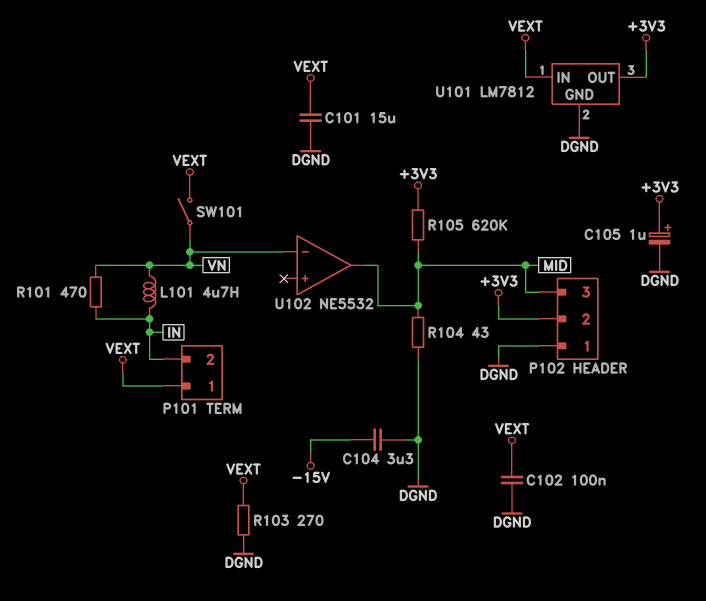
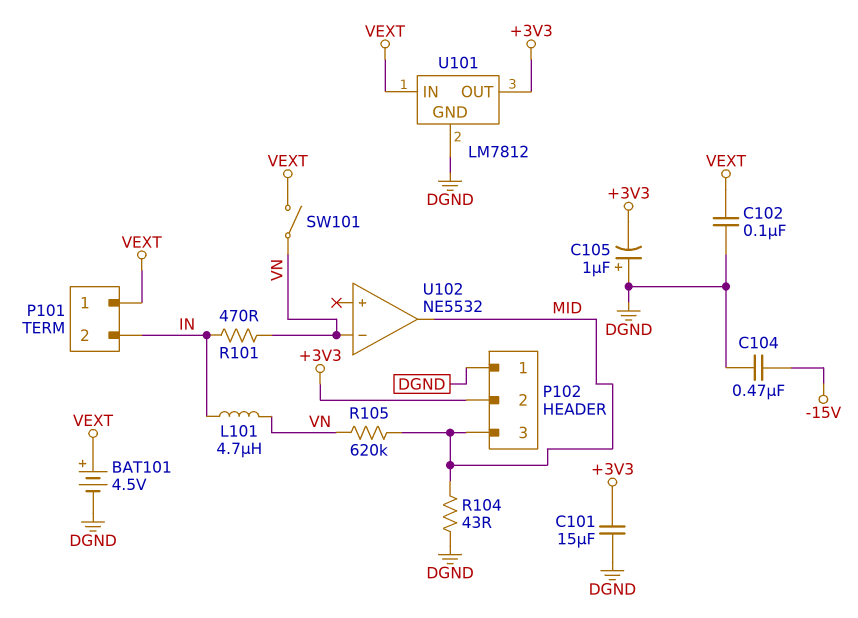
BAT101: none -> 4.5V (plus VEXT, minus DGND)
C101: 15uF (DGND, VEXT) -> 15uF (+3V3, DGND)
C104: 3.3uF (-15V, DGND) -> 470nF (-15V, DGND)
C105: 1uF (plus +3V3, minus DGND) -> 1uF (plus DGND, minus +3V3)
R103: 270 (DGND, VEXT) -> none
R105: 620k (+3V3, MID) -> 620k (MID, VN)

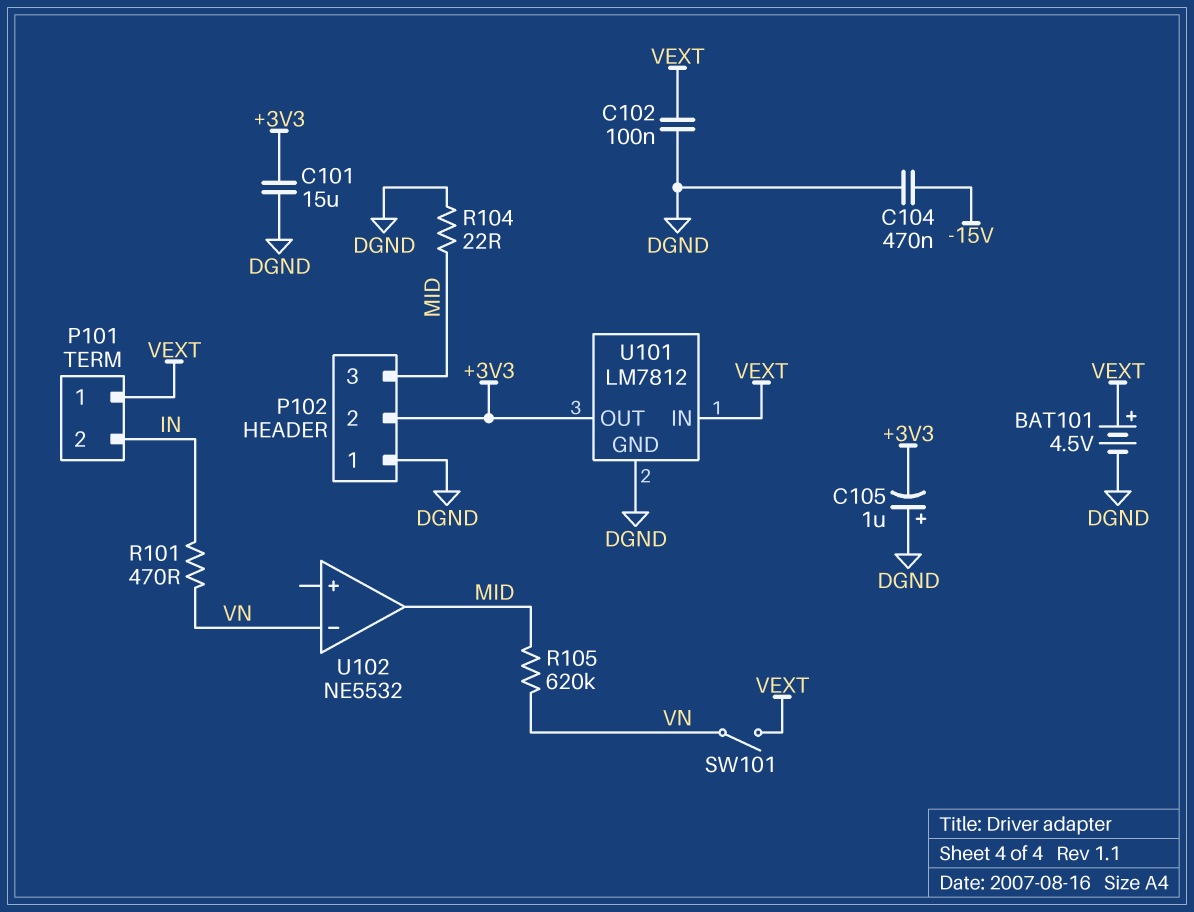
L101: 4.7uH (IN, VN) -> none
R104: 43 (DGND, MID) -> 22 (DGND, MID)

